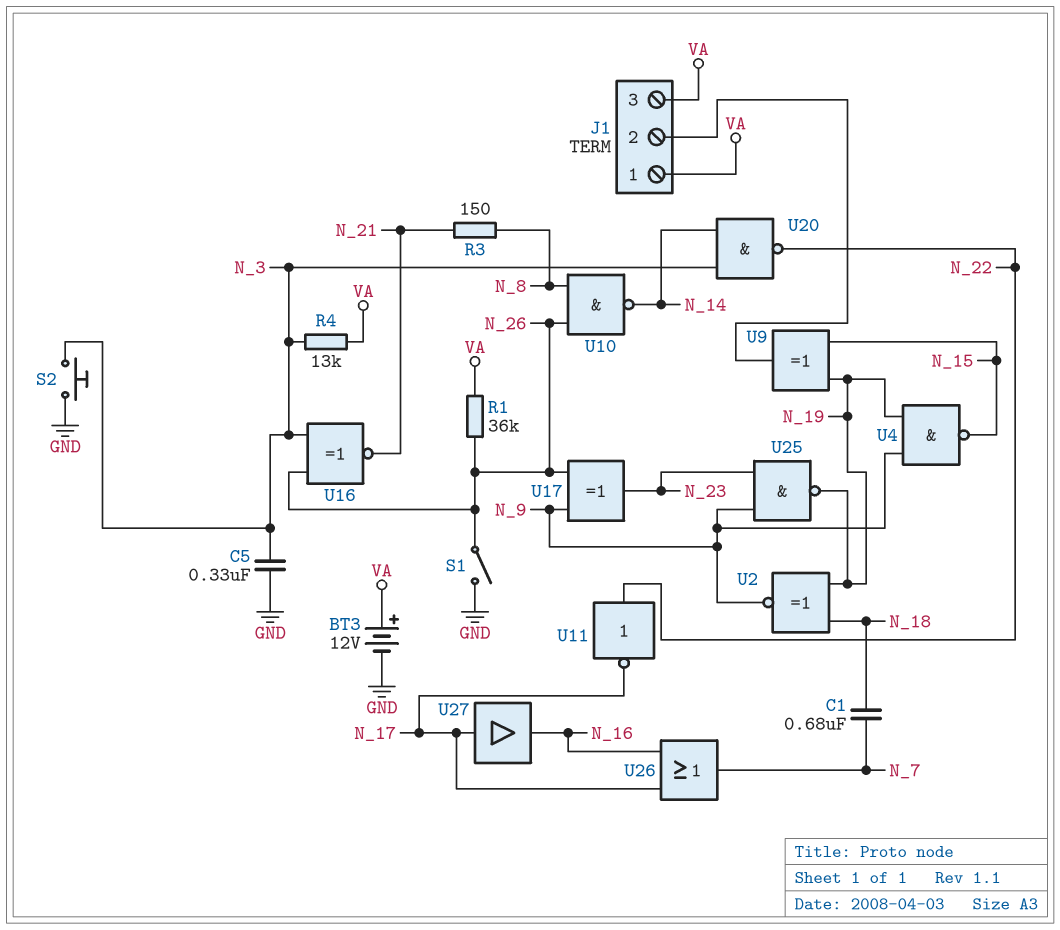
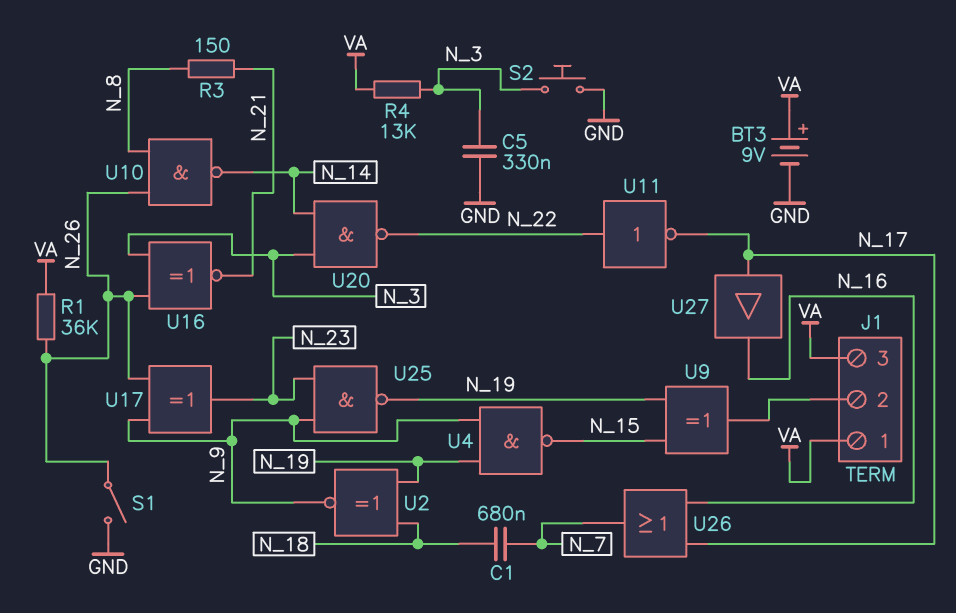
BT3: 12V (plus VA, minus GND) -> 9V (plus VA, minus GND)

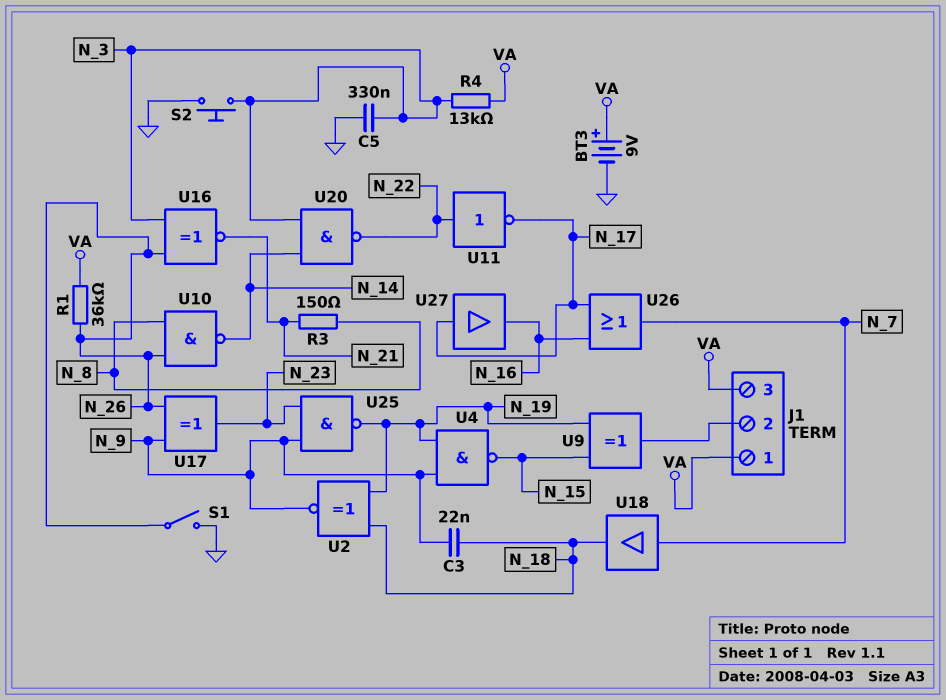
C1: 680nF (N_7, N_18) -> none
C3: none -> 22nF (N_9, N_18)
U18: none -> buffer (in N_7, out N_18)

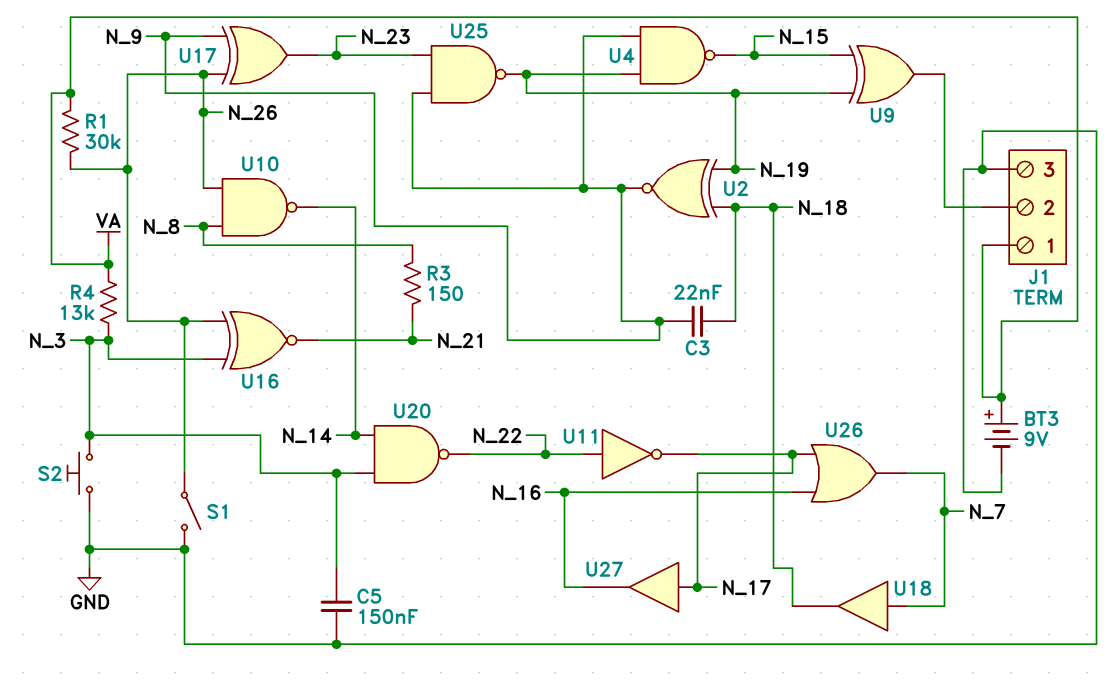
C5: 330nF (GND, N_3) -> 150nF (GND, N_3)
J1 pin 3: VA -> GND
R1: 36k (N_26, VA) -> 30k (N_26, VA)

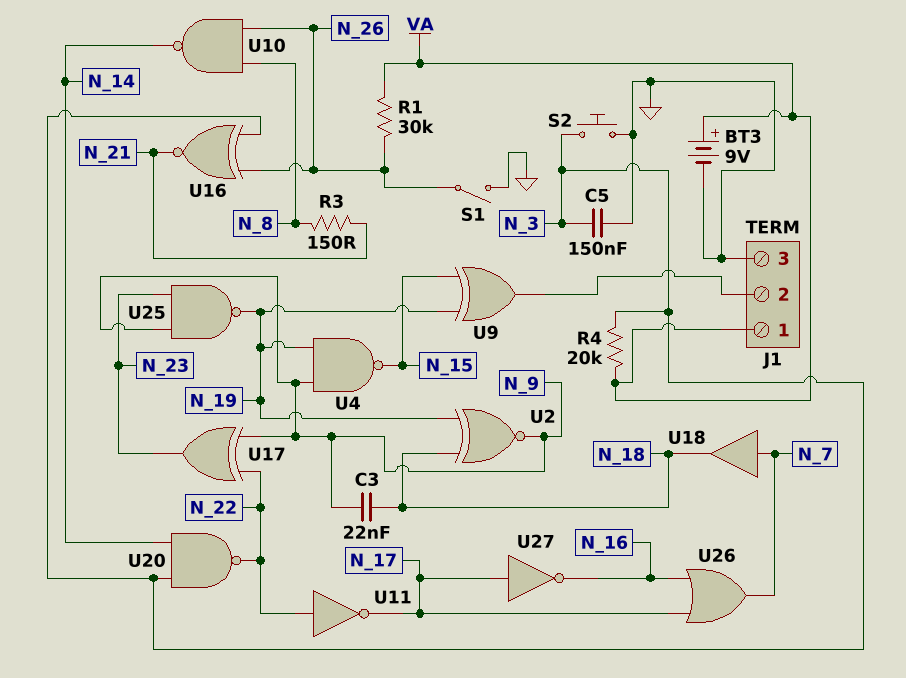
R4: 13k (N_3, VA) -> 20k (N_3, VA)
U17: XOR (in N_9, in N_26, out N_23) -> XOR (in N_9, in N_22, out N_23)
U27: buffer (in N_17, out N_16) -> NOT (in N_17, out N_16)

